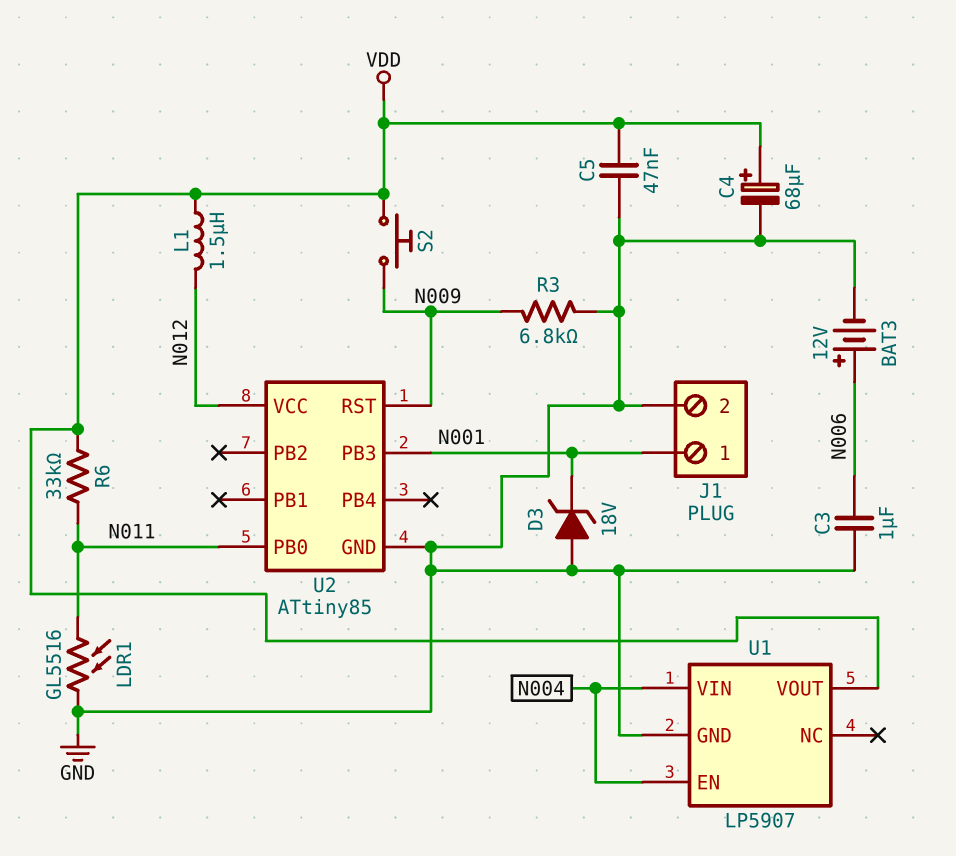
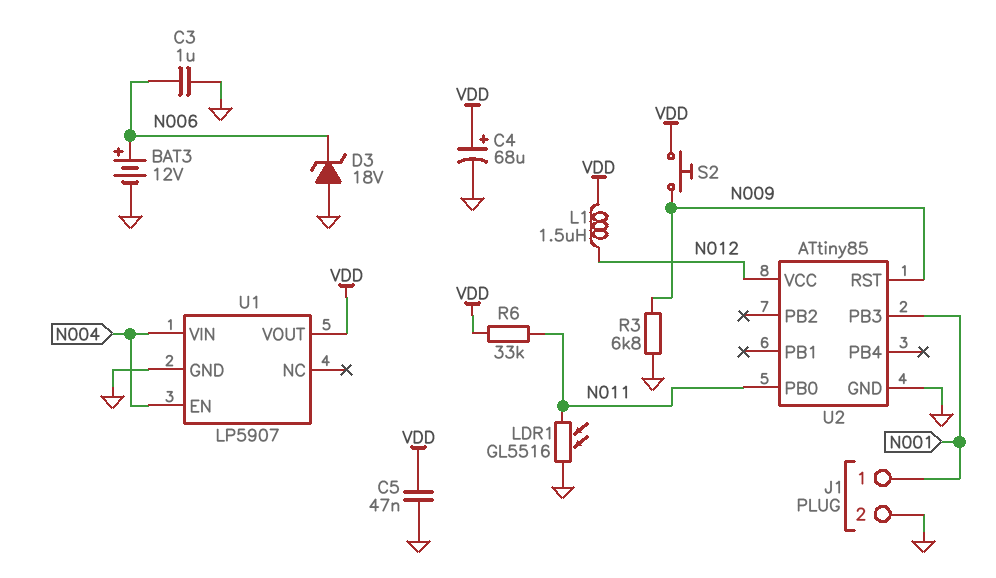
D3: zener 18V (A GND, K N001) -> zener 18V (A GND, K N006)

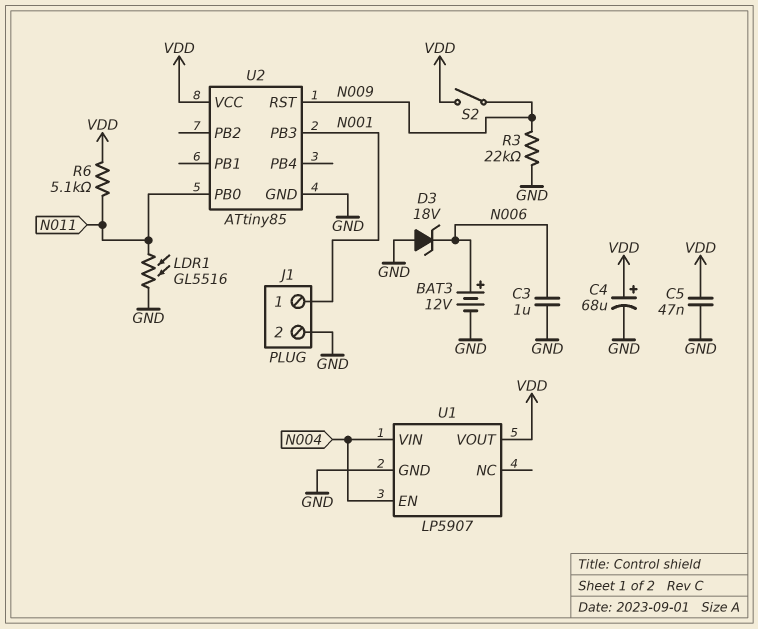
L1: 1.5uH (N012, VDD) -> none
R3: 6.8k (GND, N009) -> 22k (GND, N009)
R6: 33k (N011, VDD) -> 5.1k (N011, VDD)
S2: button (N009, VDD) -> switch (N009, VDD)
U2 pin VCC: N012 -> VDD

